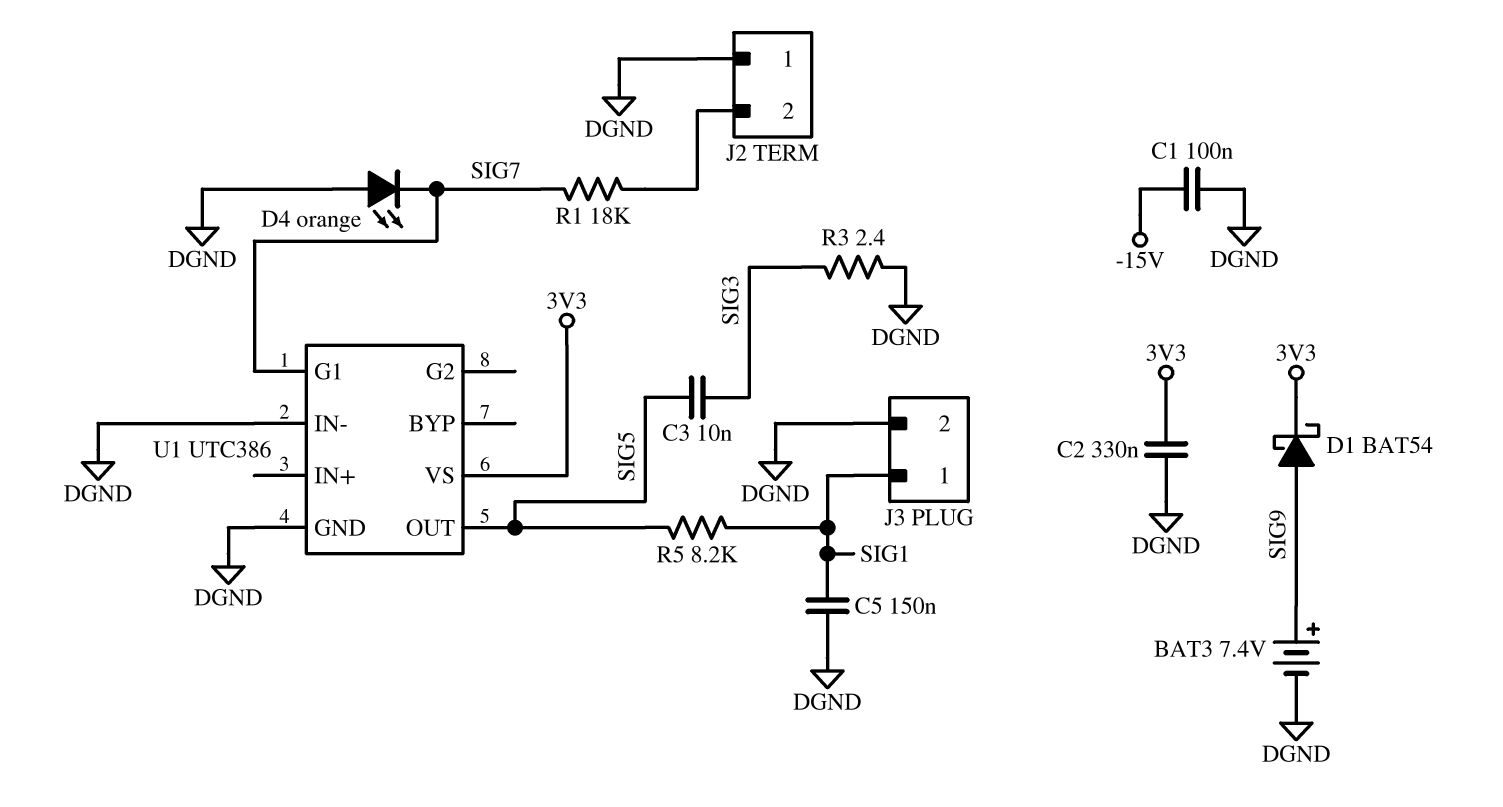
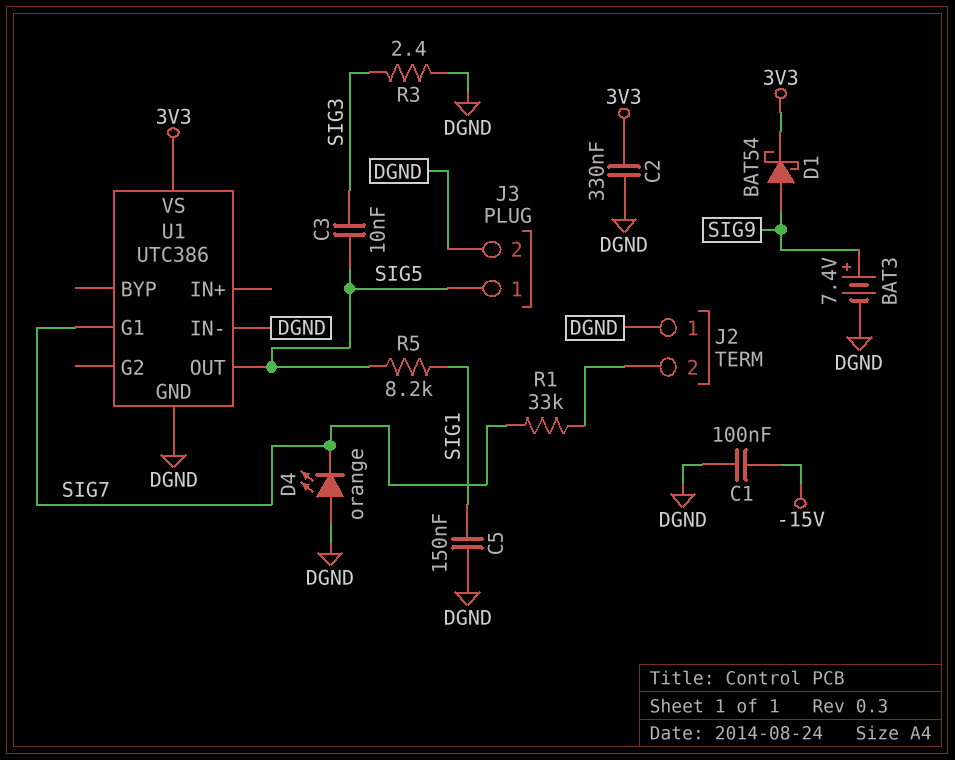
J3 pin 1: SIG1 -> SIG5
R1: 18k (J2/2, SIG7) -> 33k (J2/2, SIG7)

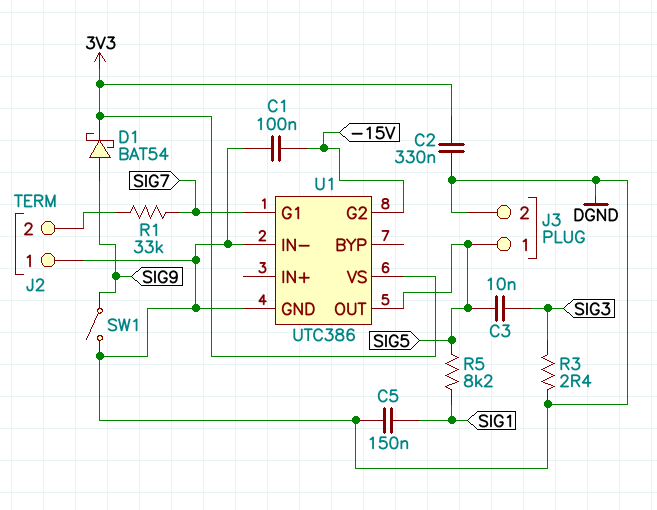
BAT3: 7.4V (plus SIG9, minus DGND) -> none
D4: LED orange (A DGND, K SIG7) -> none
SW1: none -> switch (DGND, SIG9)
U1 pin G2: none -> -15V

